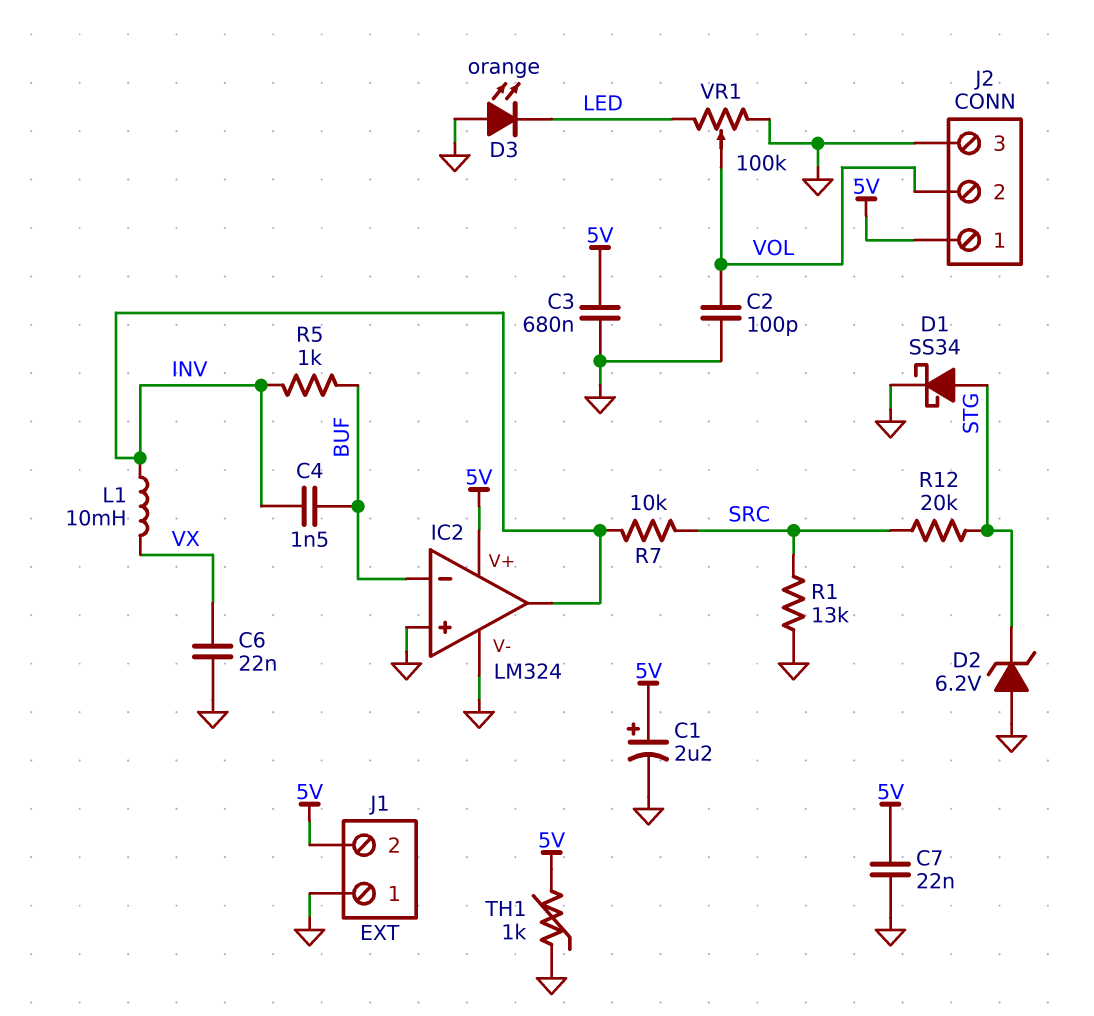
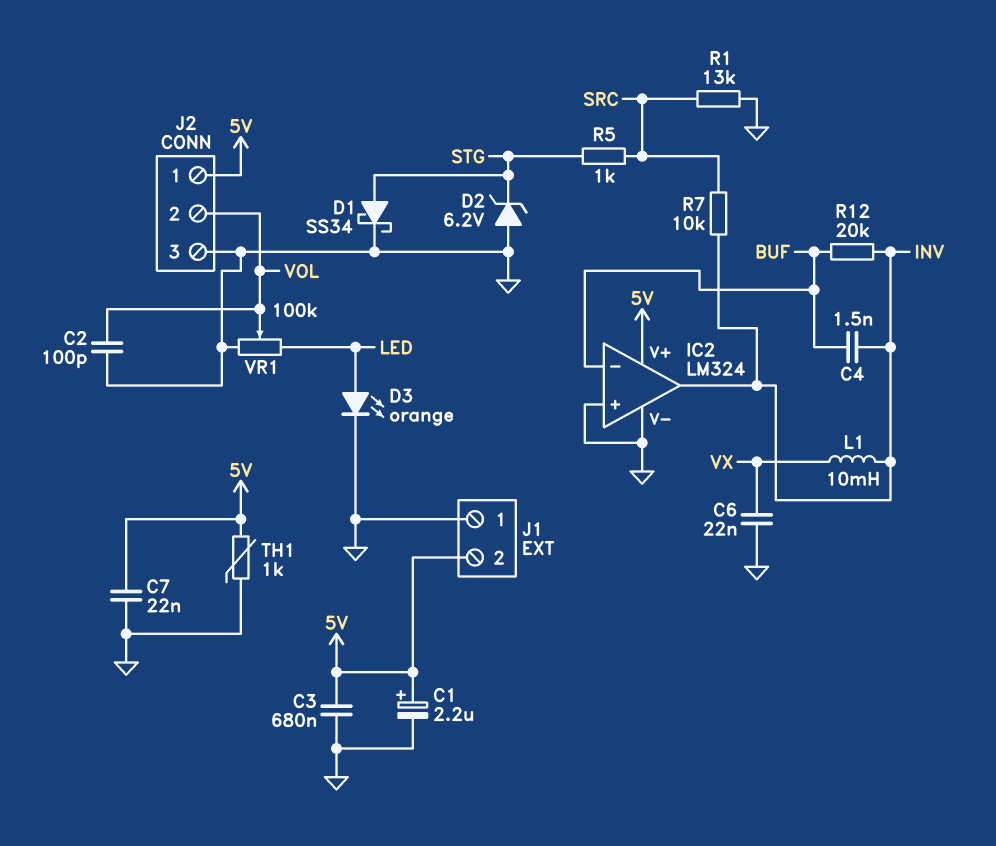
D3: LED orange (A GND, K LED) -> LED orange (A LED, K GND)
R5: 1k (BUF, INV) -> 1k (SRC, STG)
R12: 20k (SRC, STG) -> 20k (BUF, INV)

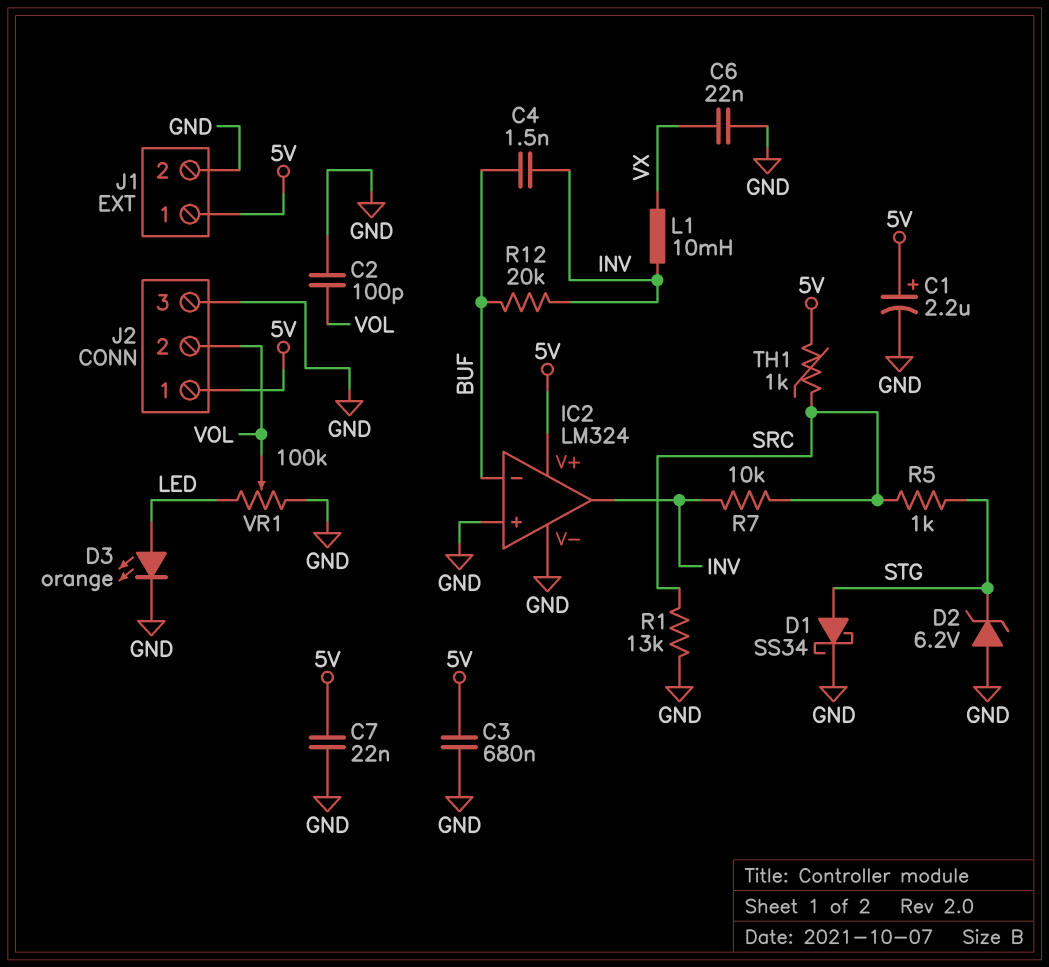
J1 pin 1: GND -> 5V
J1 pin 2: 5V -> GND
TH1: 1k (5V, GND) -> 1k (5V, SRC)

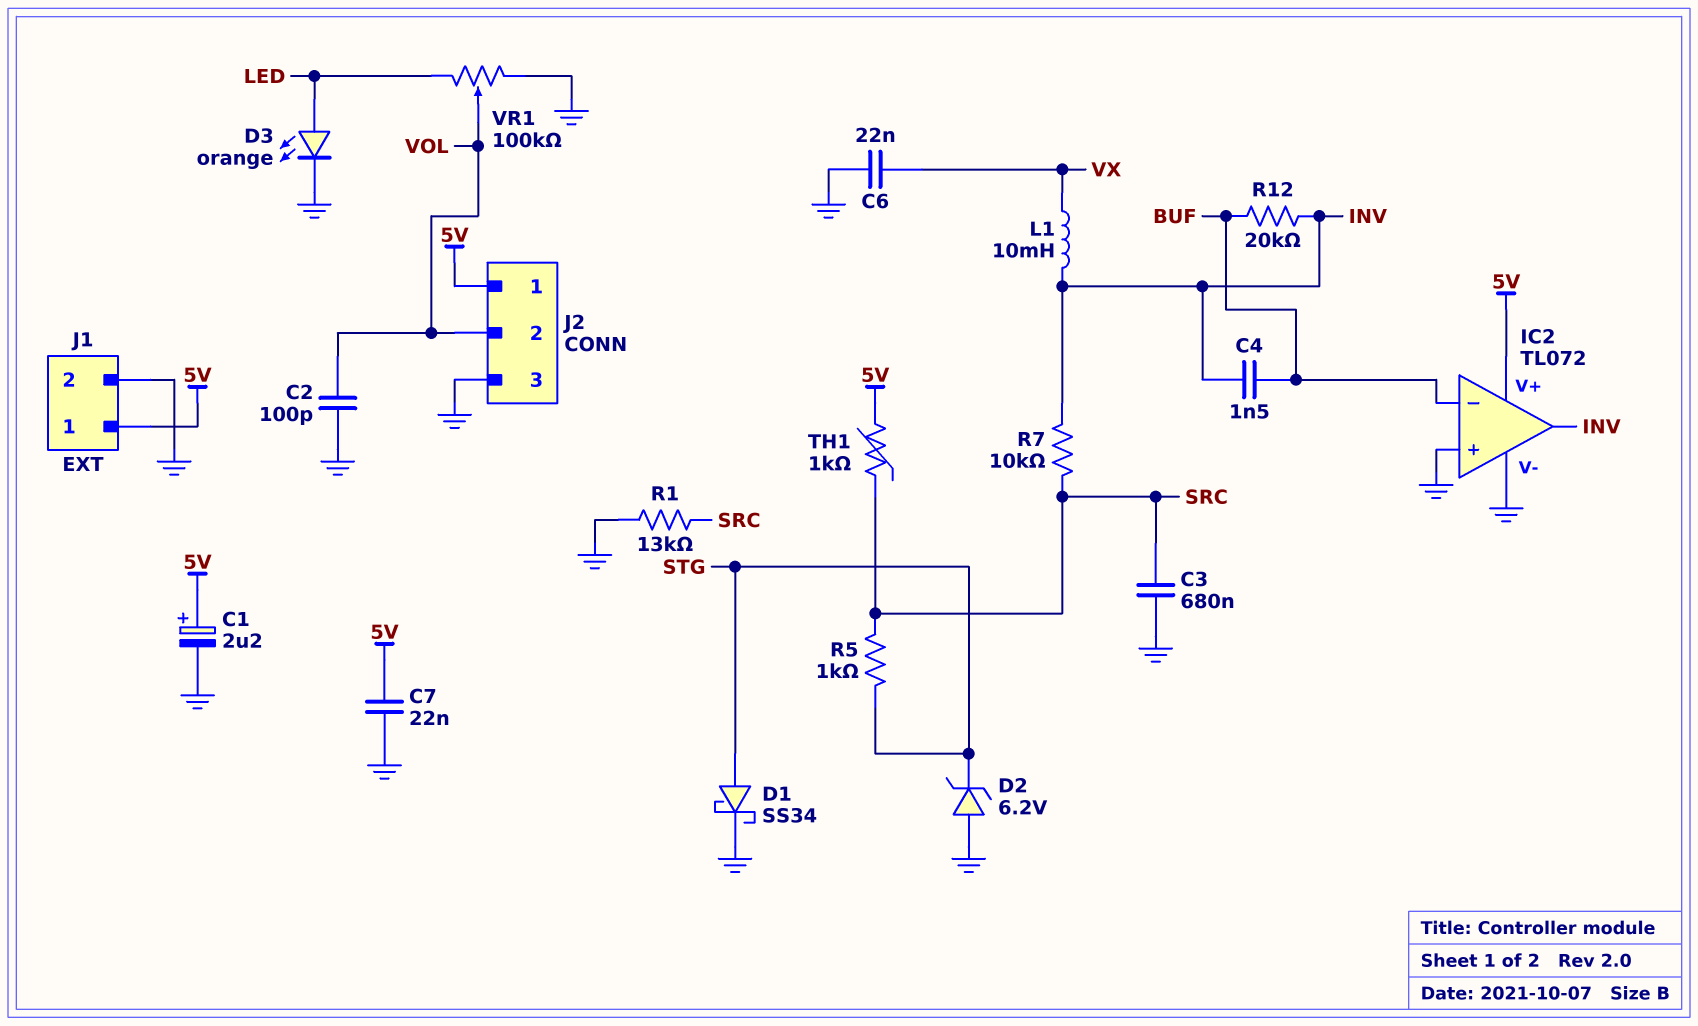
C3: 680nF (5V, GND) -> 680nF (GND, SRC)
IC2: LM324 -> TL072

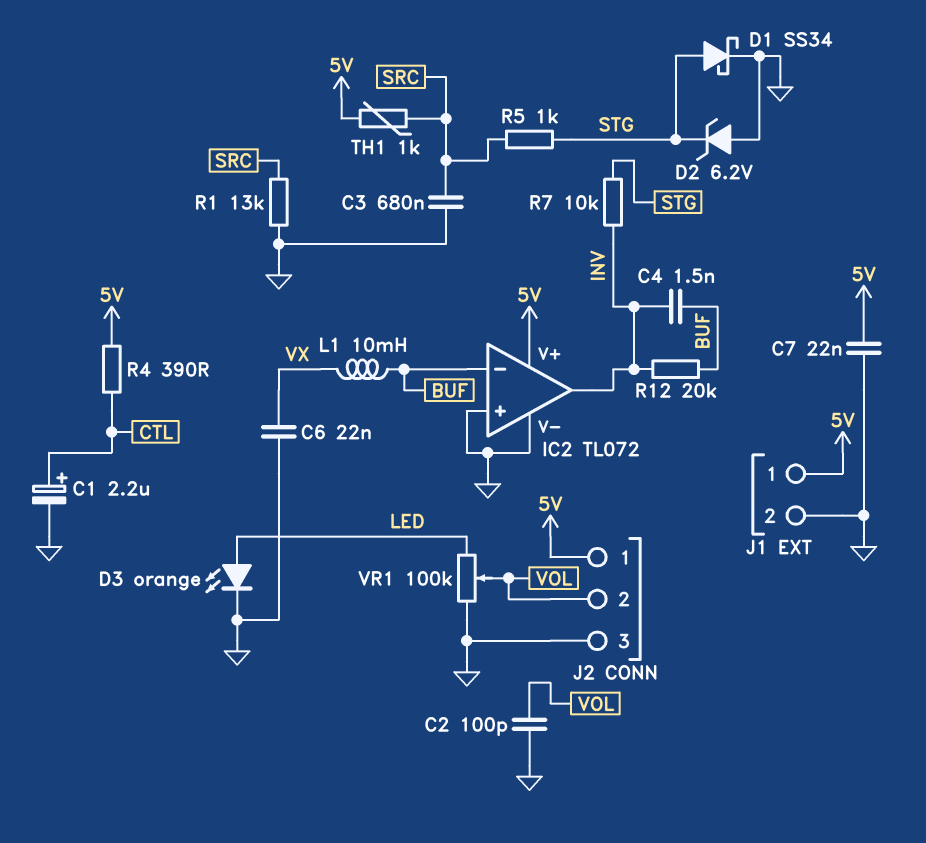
C1: 2.2uF (plus 5V, minus GND) -> 2.2uF (plus CTL, minus GND)
L1: 10mH (INV, VX) -> 10mH (BUF, VX)
R4: none -> 390 (5V, CTL)
R7: 10k (INV, SRC) -> 10k (INV, STG)

